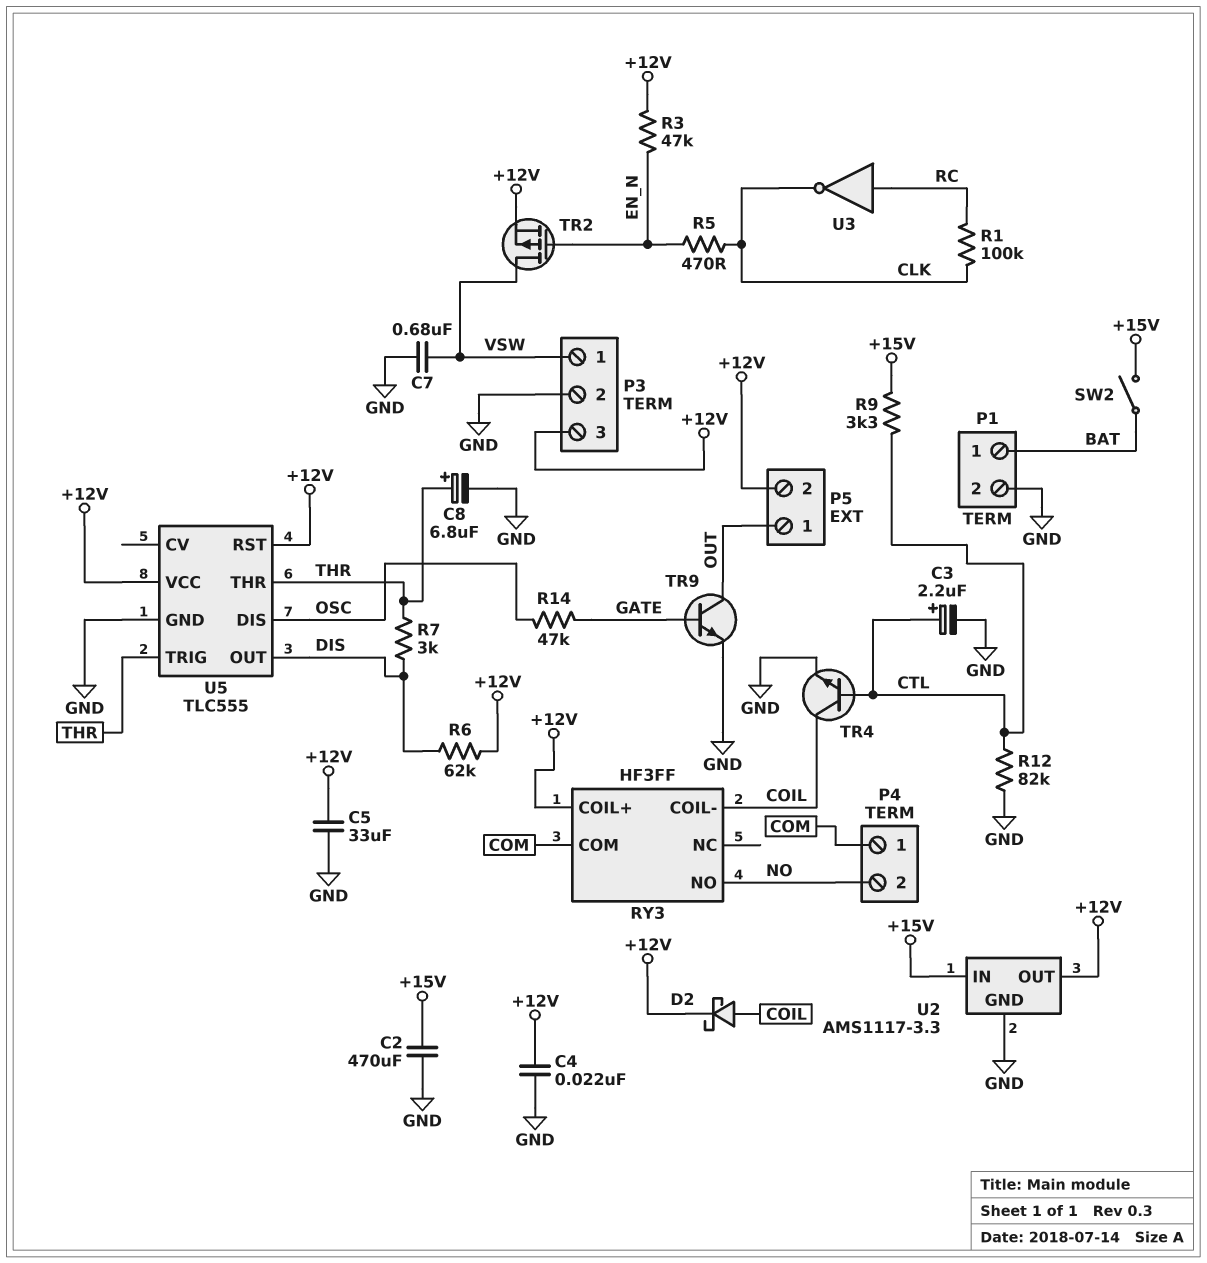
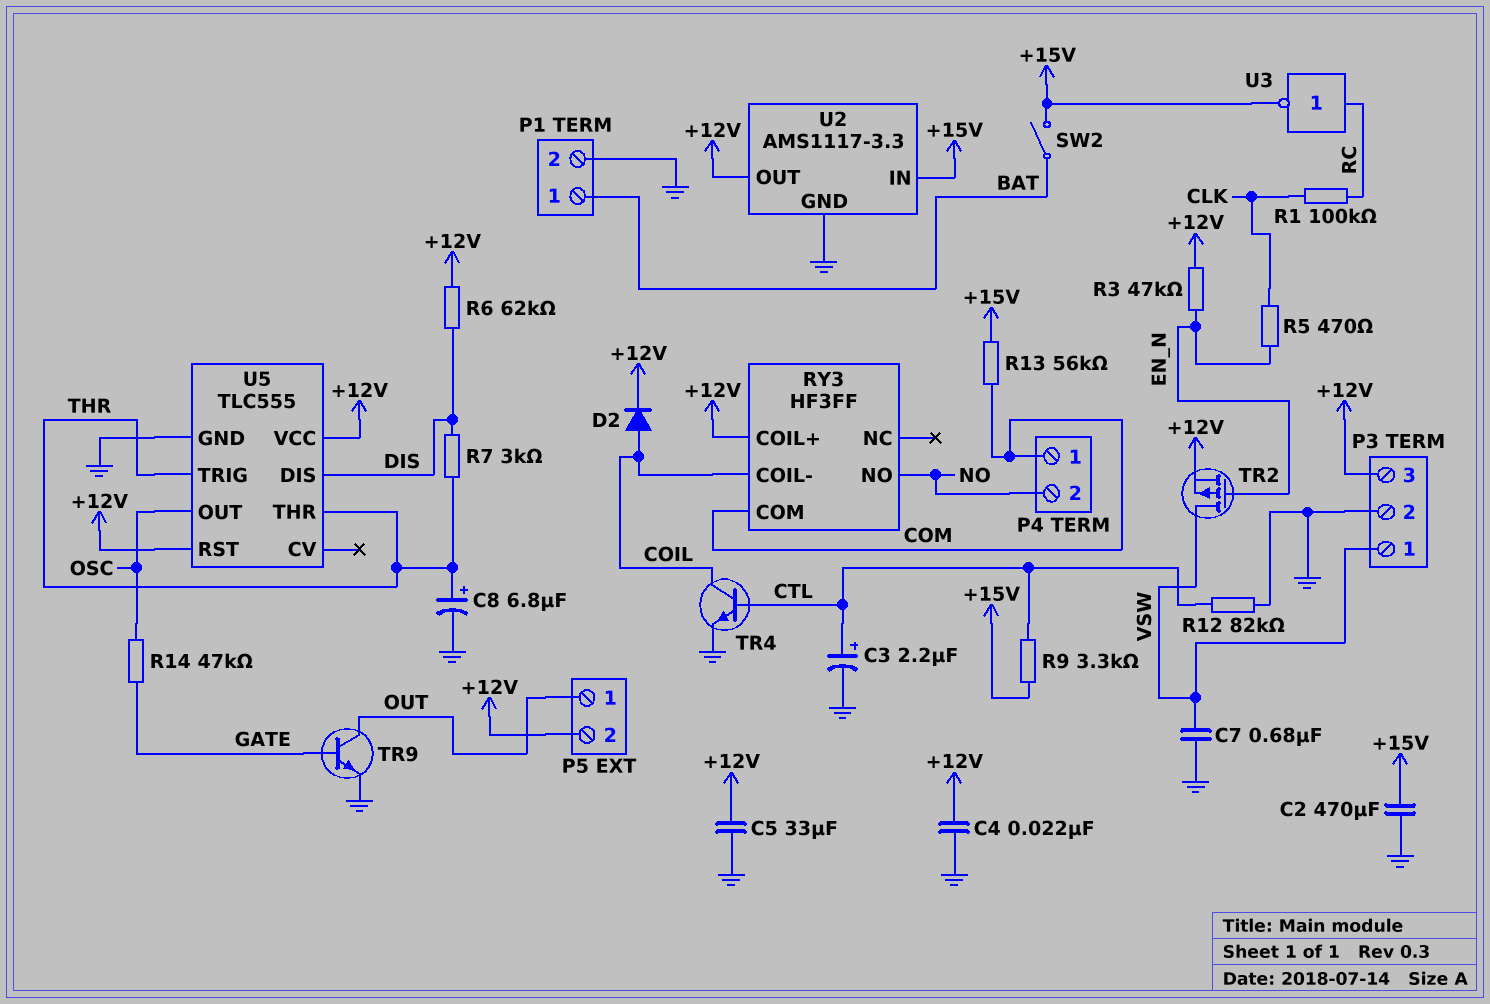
D2: schottky (A COIL, K +12V) -> diode (A COIL, K +12V)
R13: none -> 56k (+15V, COM)
U3: NOT (in RC, out CLK) -> NOT (in RC, out +15V)
U5 pin DIS: OSC -> DIS
U5 pin OUT: DIS -> OSC

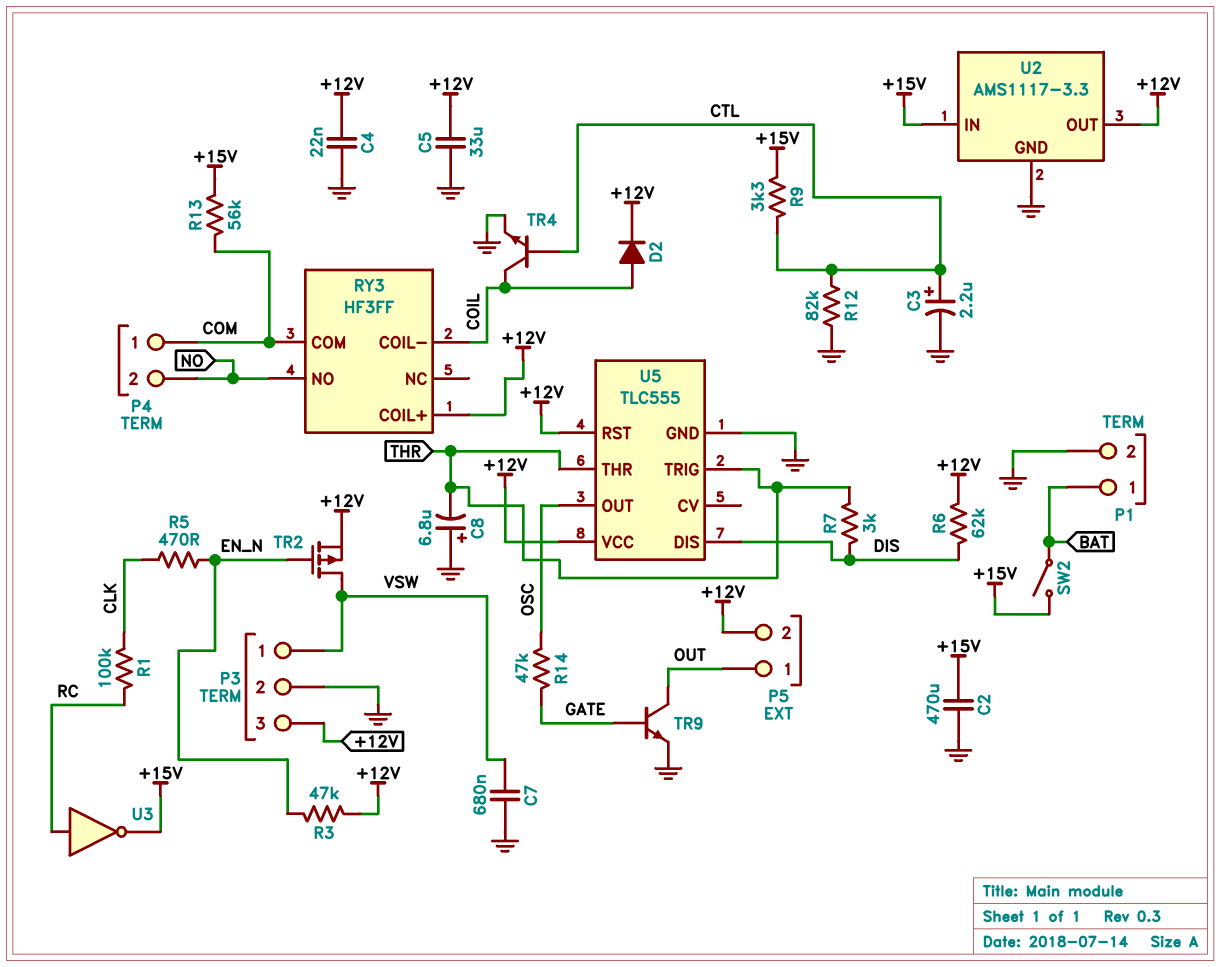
C8: 6.8uF (plus THR, minus GND) -> 6.8uF (plus GND, minus THR)

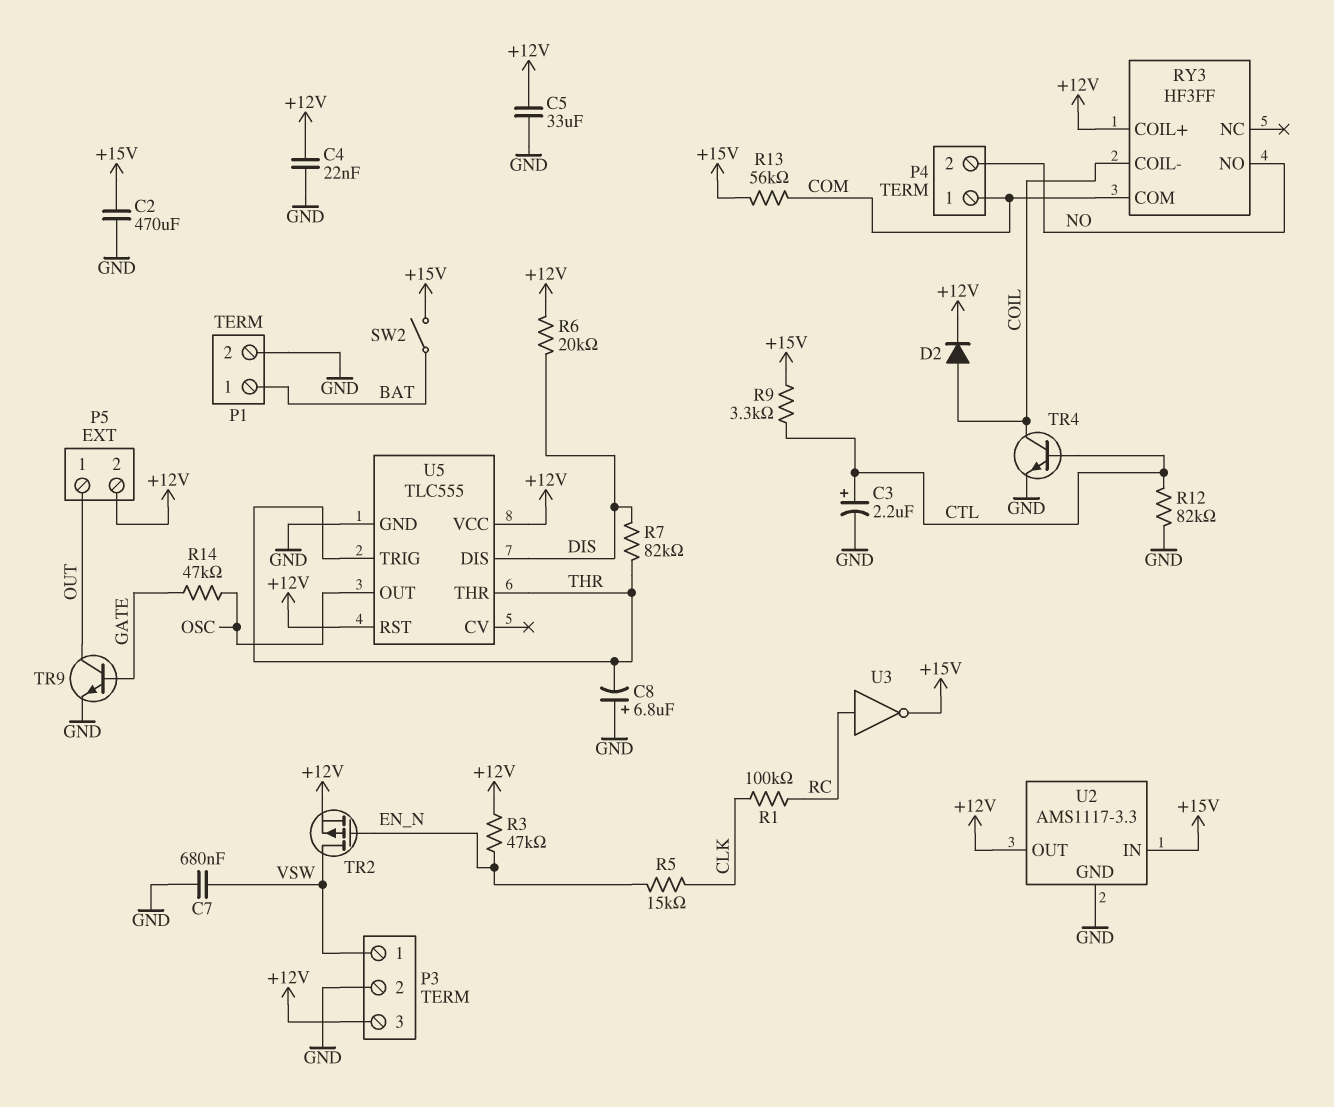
R5: 470 (CLK, EN_N) -> 15k (CLK, EN_N)
R6: 62k (+12V, DIS) -> 20k (+12V, DIS)
R7: 3k (DIS, THR) -> 82k (DIS, THR)

